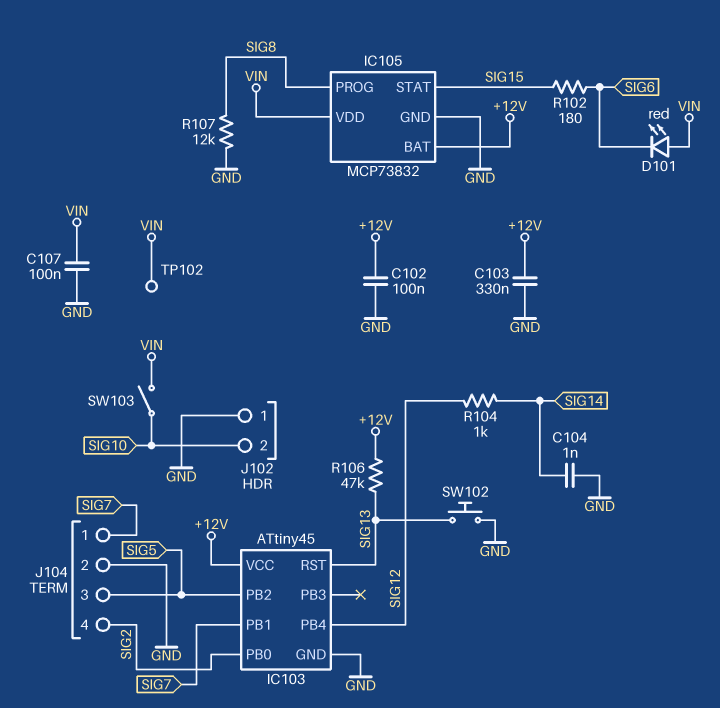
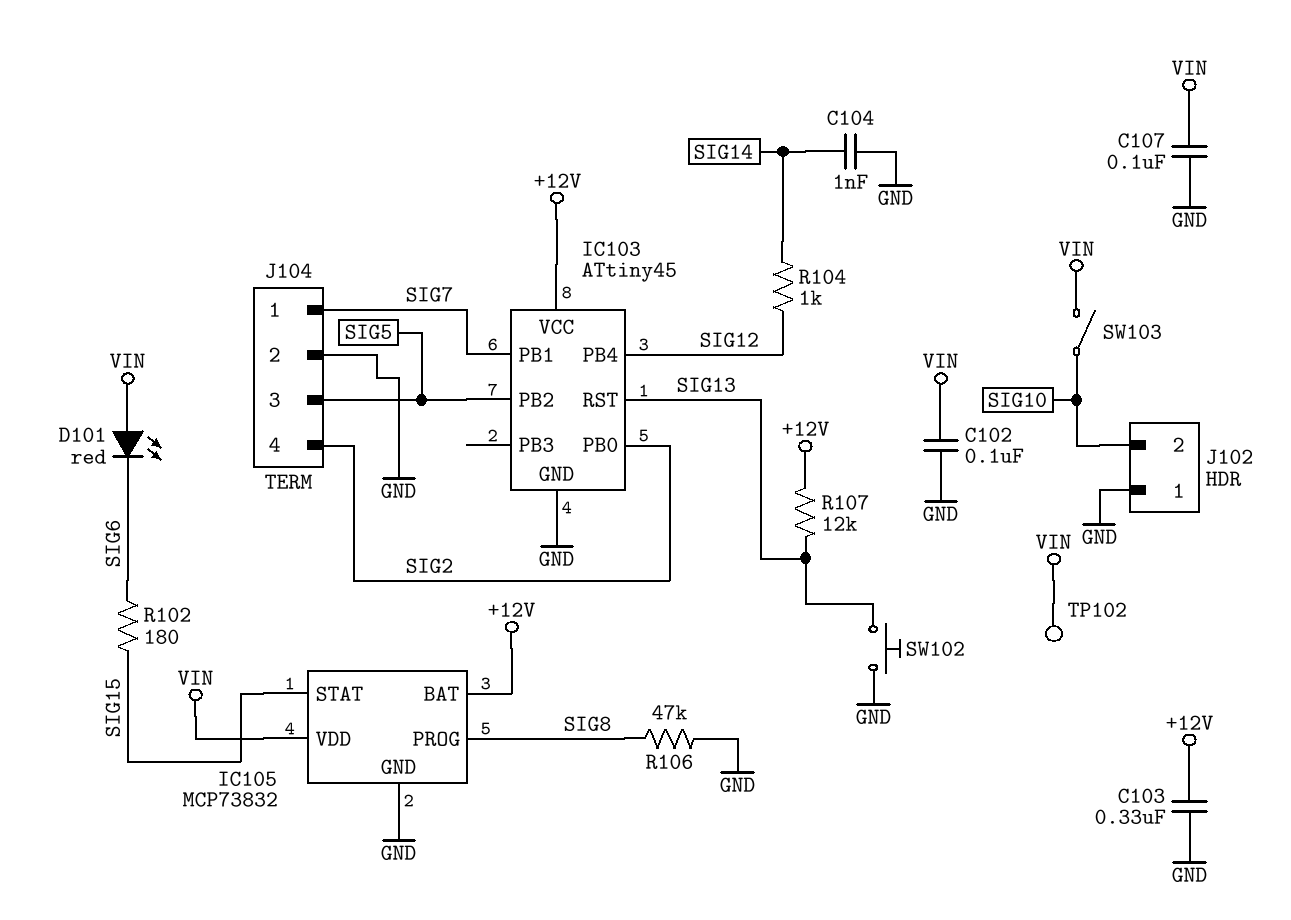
C102: 100nF (+12V, GND) -> 100nF (GND, VIN)
R106: 47k (+12V, SIG13) -> 47k (GND, SIG8)
R107: 12k (GND, SIG8) -> 12k (+12V, SIG13)

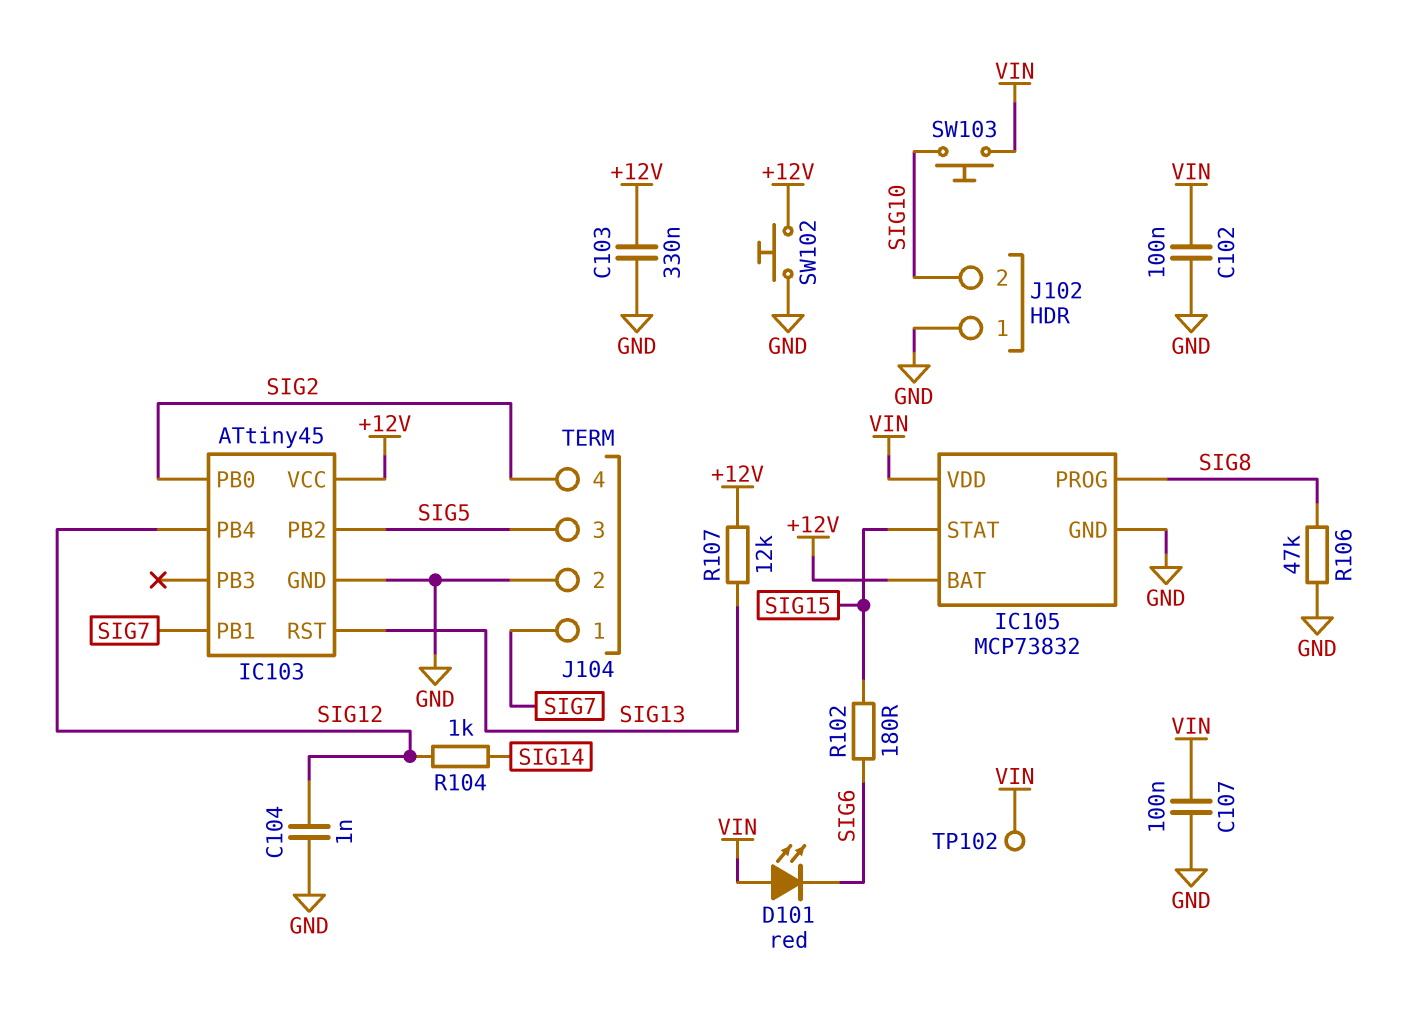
C104: 1nF (GND, SIG14) -> 1nF (GND, SIG12)
SW102: button (GND, SIG13) -> button (+12V, GND)
SW103: switch (SIG10, VIN) -> button (SIG10, VIN)

